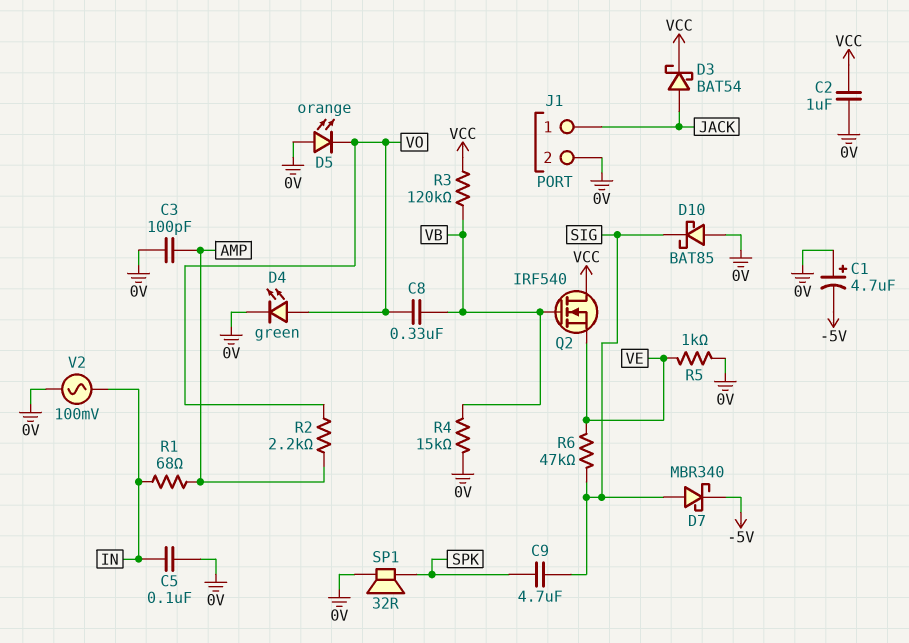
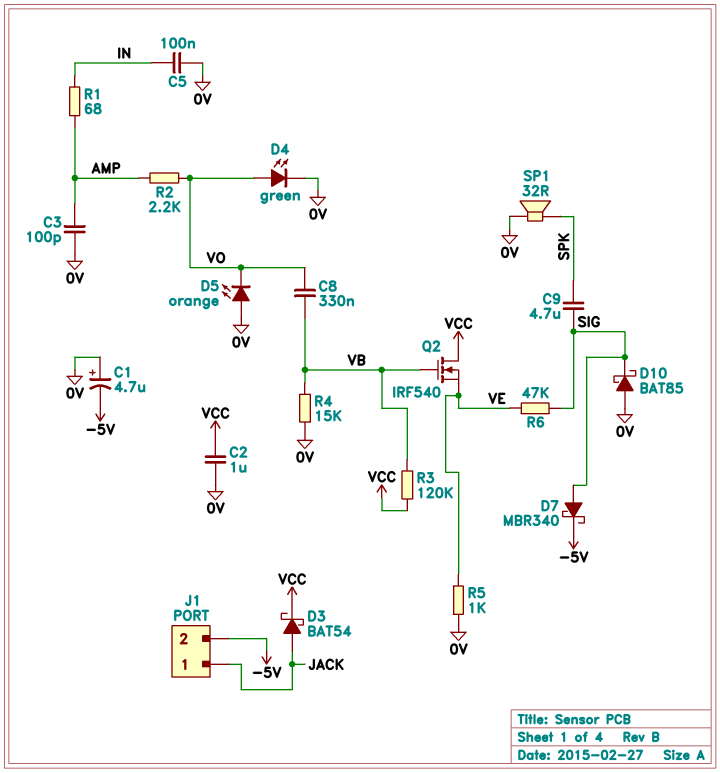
J1 pin 2: 0V -> -5V
V2: AC 100mV (0V, IN) -> none

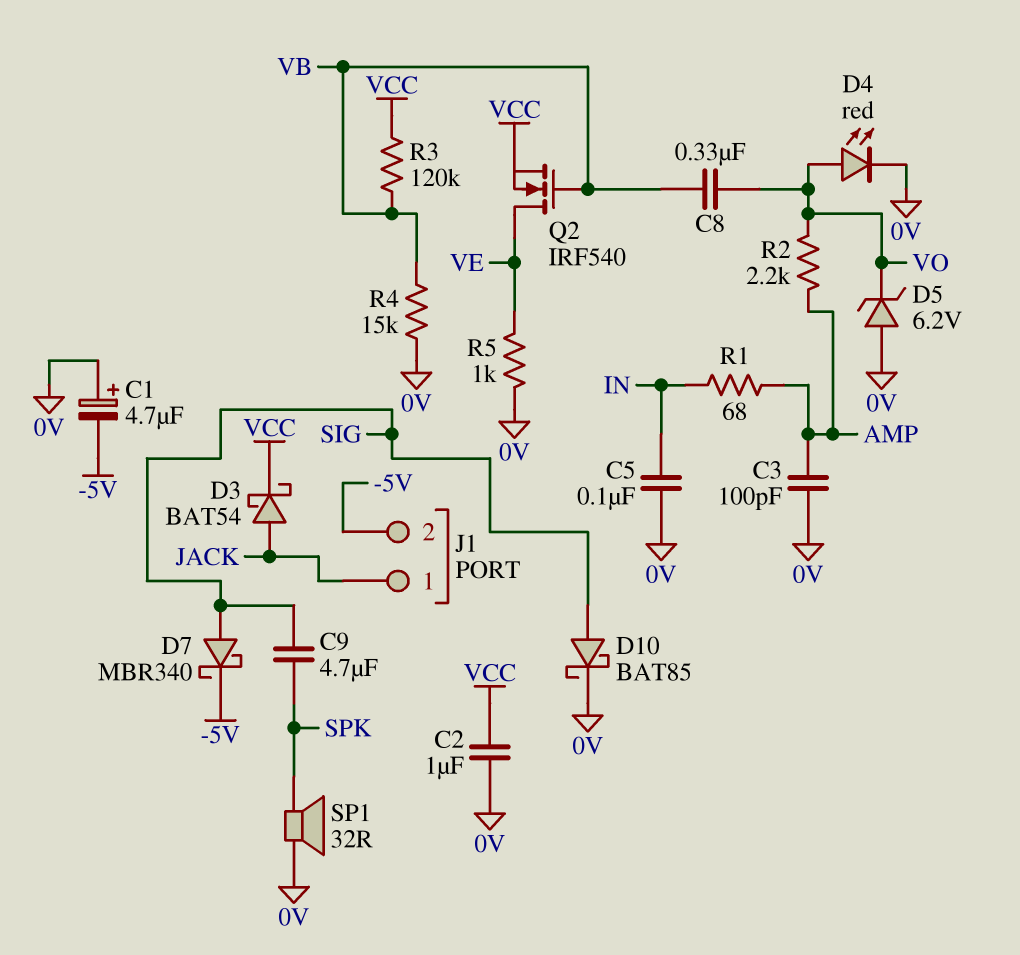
D4: LED green (A VO, K 0V) -> LED red (A VO, K 0V)
D5: LED orange (A 0V, K VO) -> zener 6.2V (A 0V, K VO)
D10: schottky BAT85 (A 0V, K SIG) -> schottky BAT85 (A SIG, K 0V)
Q2: NMOS IRF540 (G VB, D VCC, S VE) -> NMOS IRF540 (G VB, D VE, S VCC)
R6: 47k (SIG, VE) -> none

